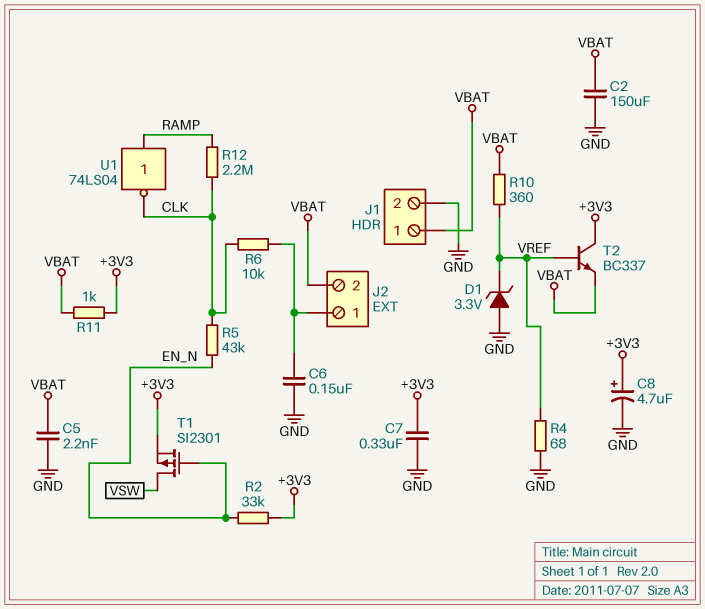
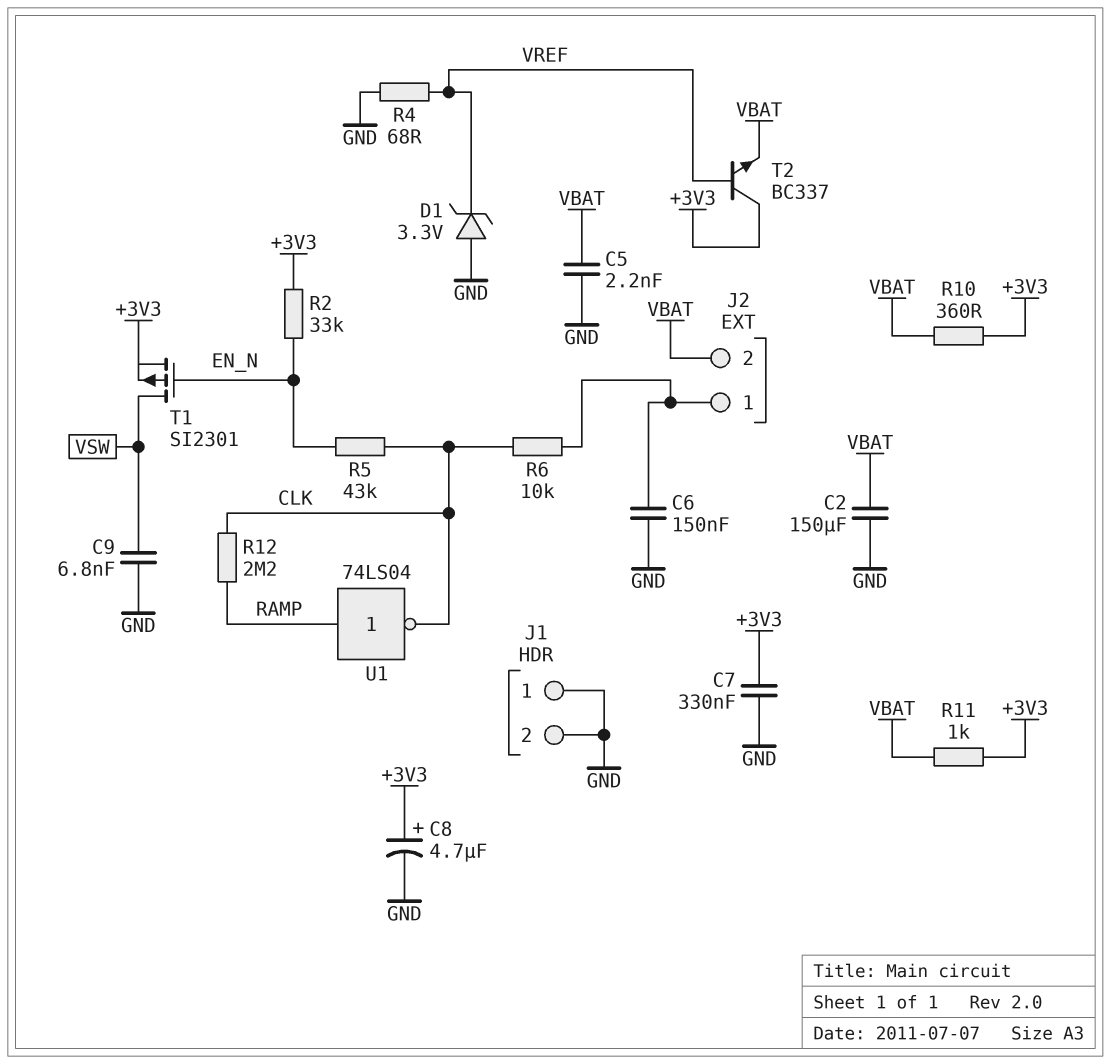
C9: none -> 6.8nF (GND, VSW)
J1 pin 1: VBAT -> GND
R10: 360 (VBAT, VREF) -> 360 (+3V3, VBAT)

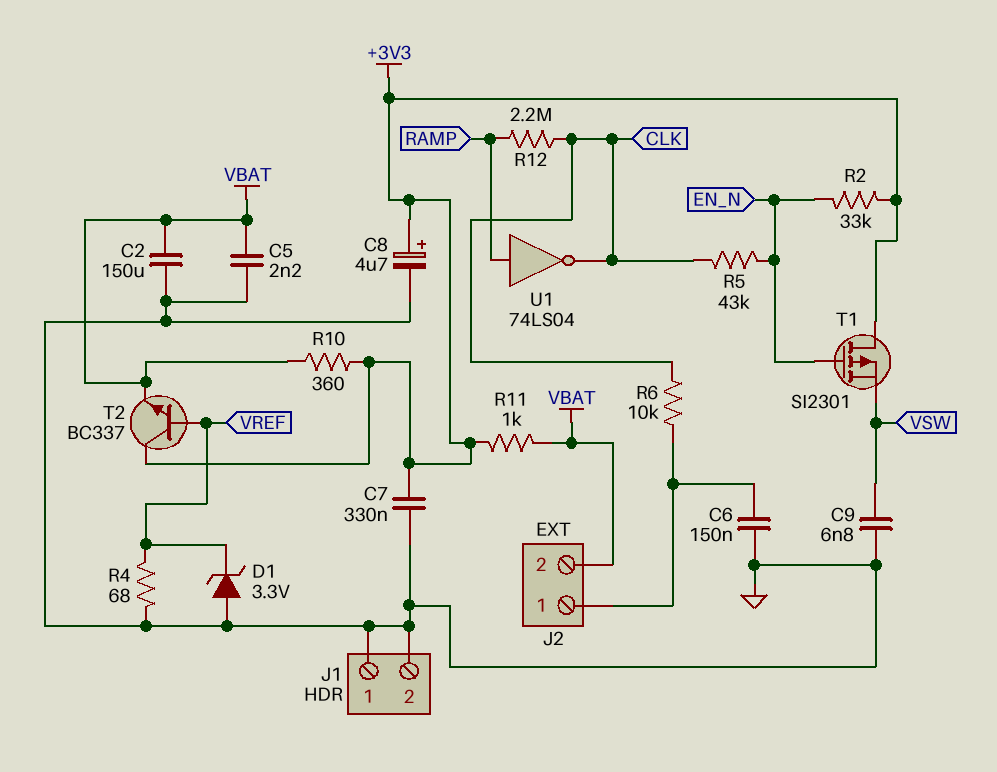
T1: PMOS SI2301 (G EN_N, D VSW, S +3V3) -> PMOS SI2301 (G EN_N, D +3V3, S VSW)

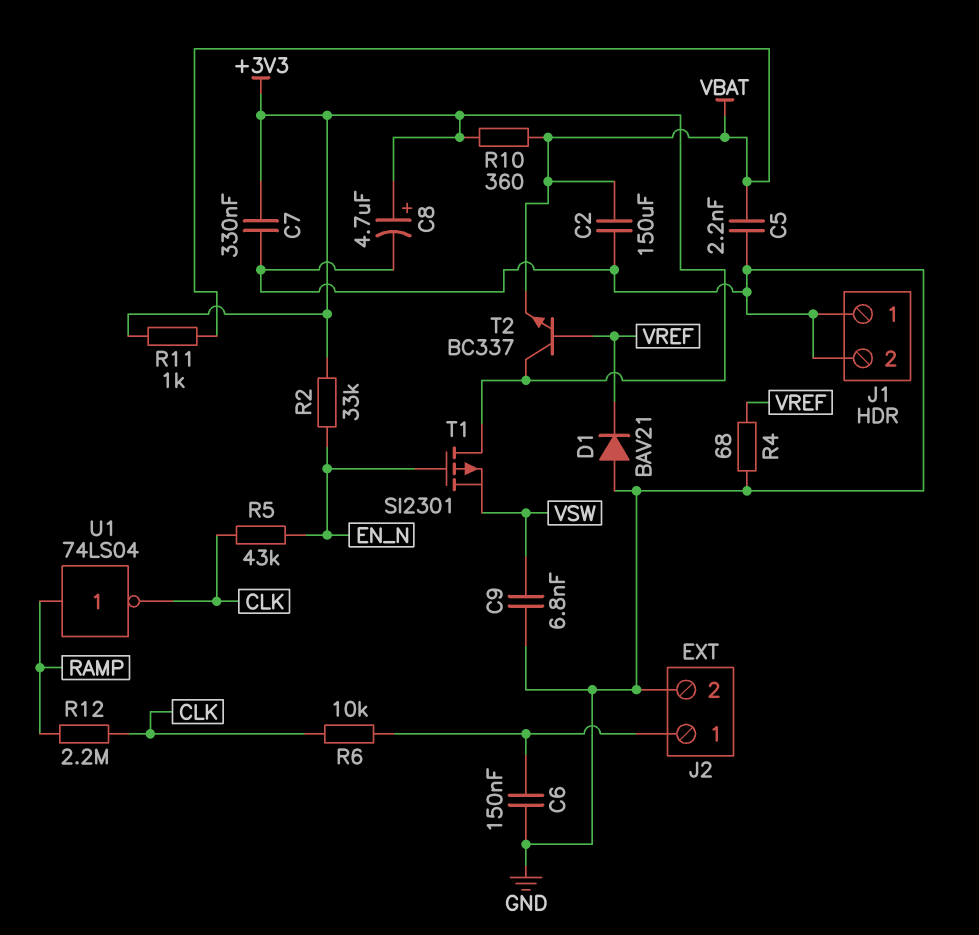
D1: zener 3.3V (A GND, K VREF) -> diode BAV21 (A GND, K VREF)
J2 pin 2: VBAT -> GND

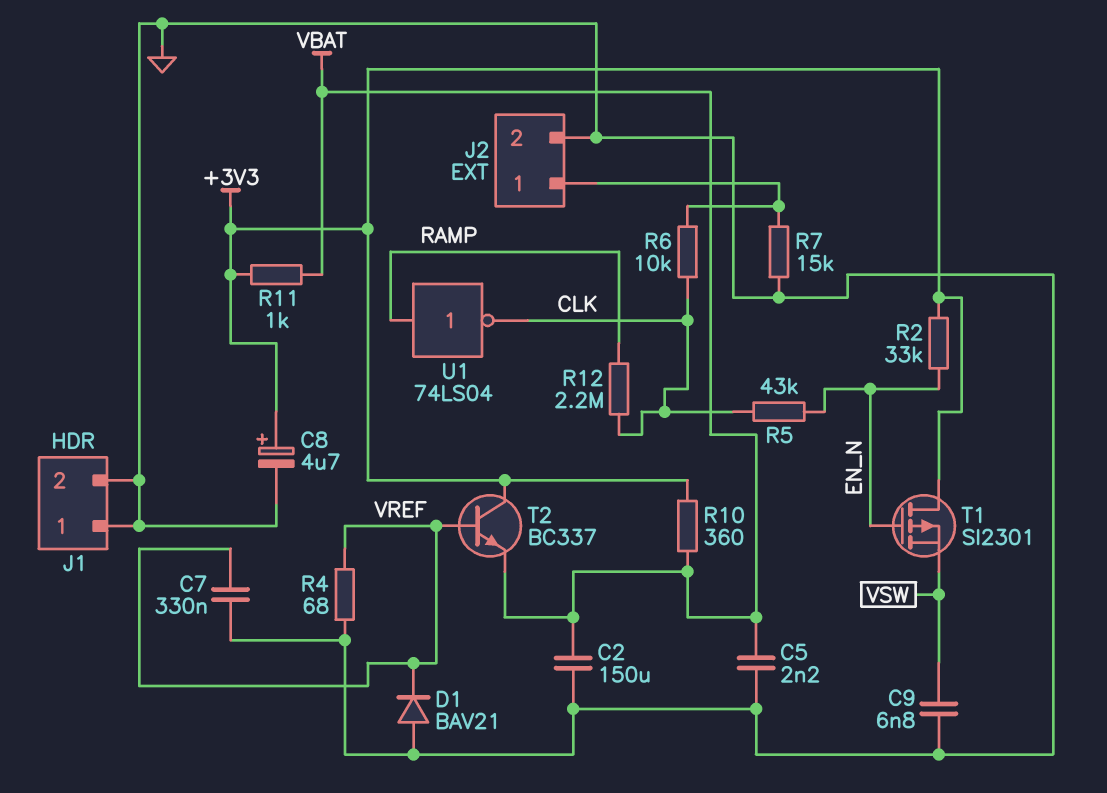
C6: 150nF (GND, J2/1) -> none
C7: 330nF (+3V3, GND) -> 330nF (GND, VREF)
R7: none -> 15k (GND, J2/1)

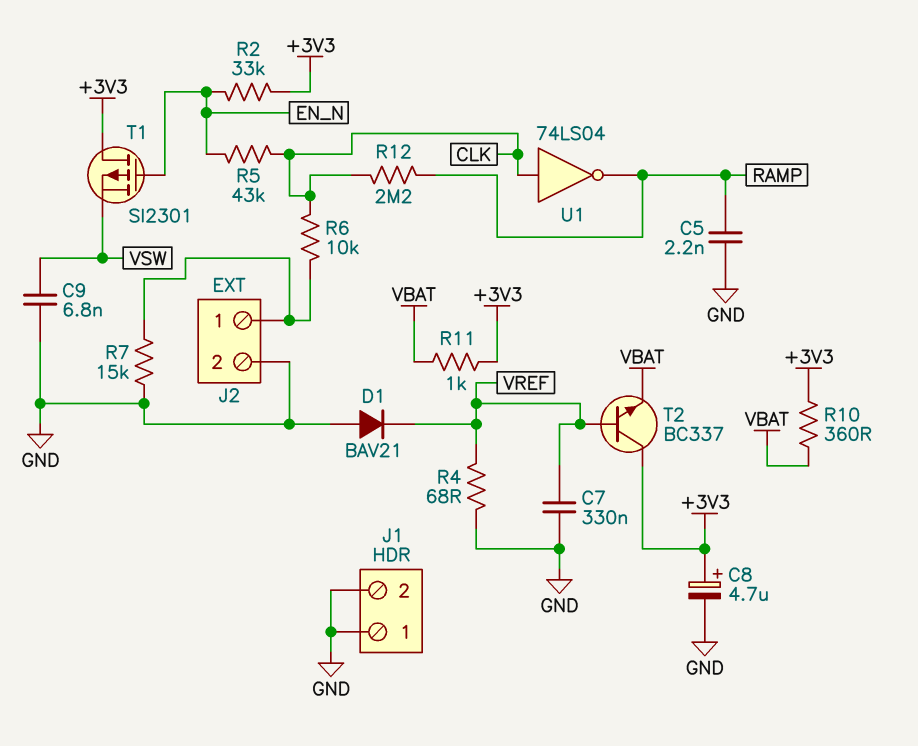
C2: 150uF (GND, VBAT) -> none
C5: 2.2nF (GND, VBAT) -> 2.2nF (GND, RAMP)
U1: NOT 74LS04 (in RAMP, out CLK) -> NOT 74LS04 (in CLK, out RAMP)

